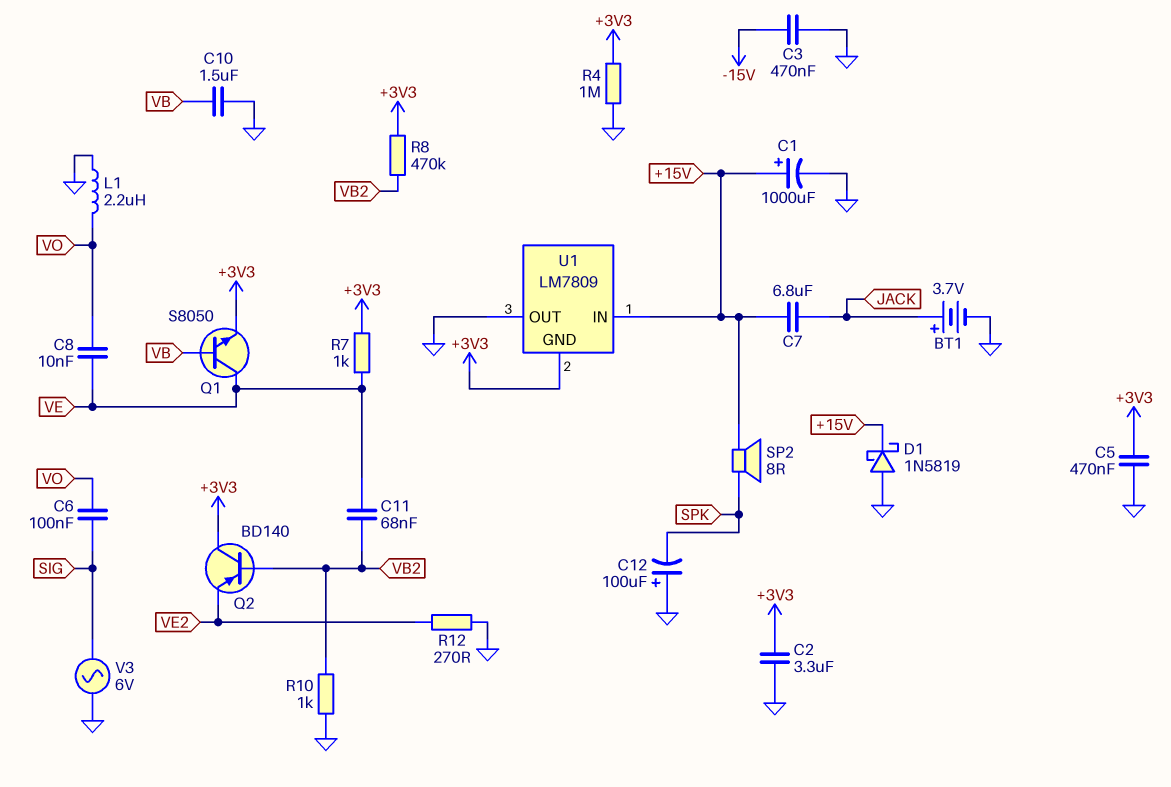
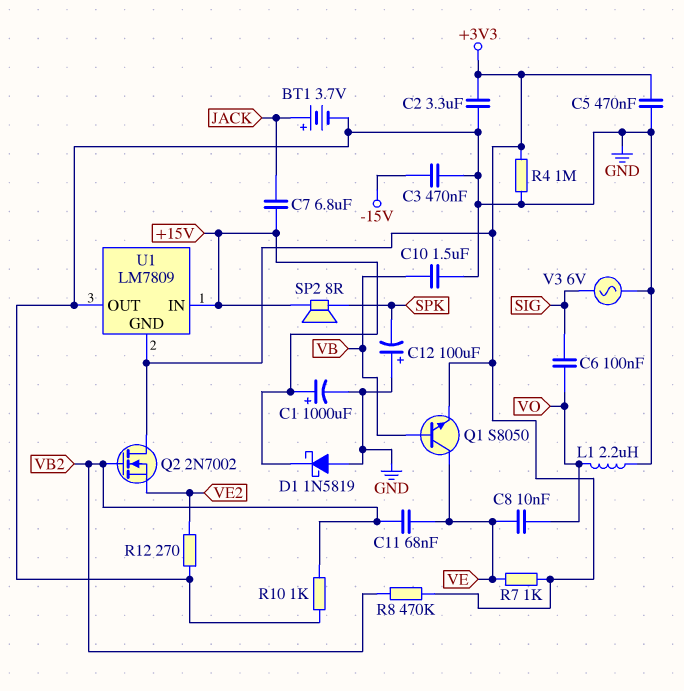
Q2: PNP BD140 (B VB2, C +3V3, E VE2) -> NMOS 2N7002 (G VB2, D +3V3, S VE2)

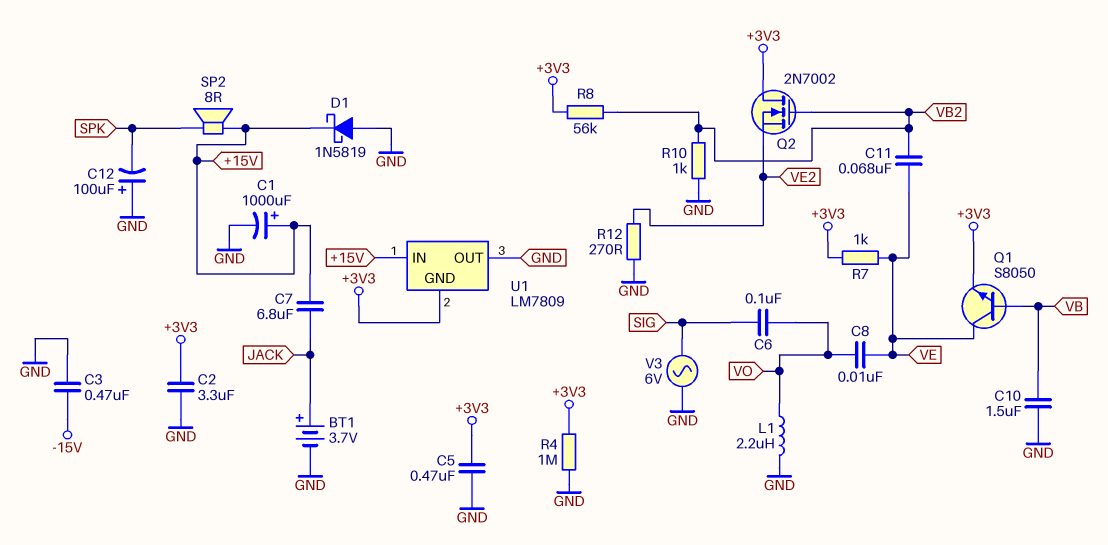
R8: 470k (+3V3, VB2) -> 56k (+3V3, VB2)

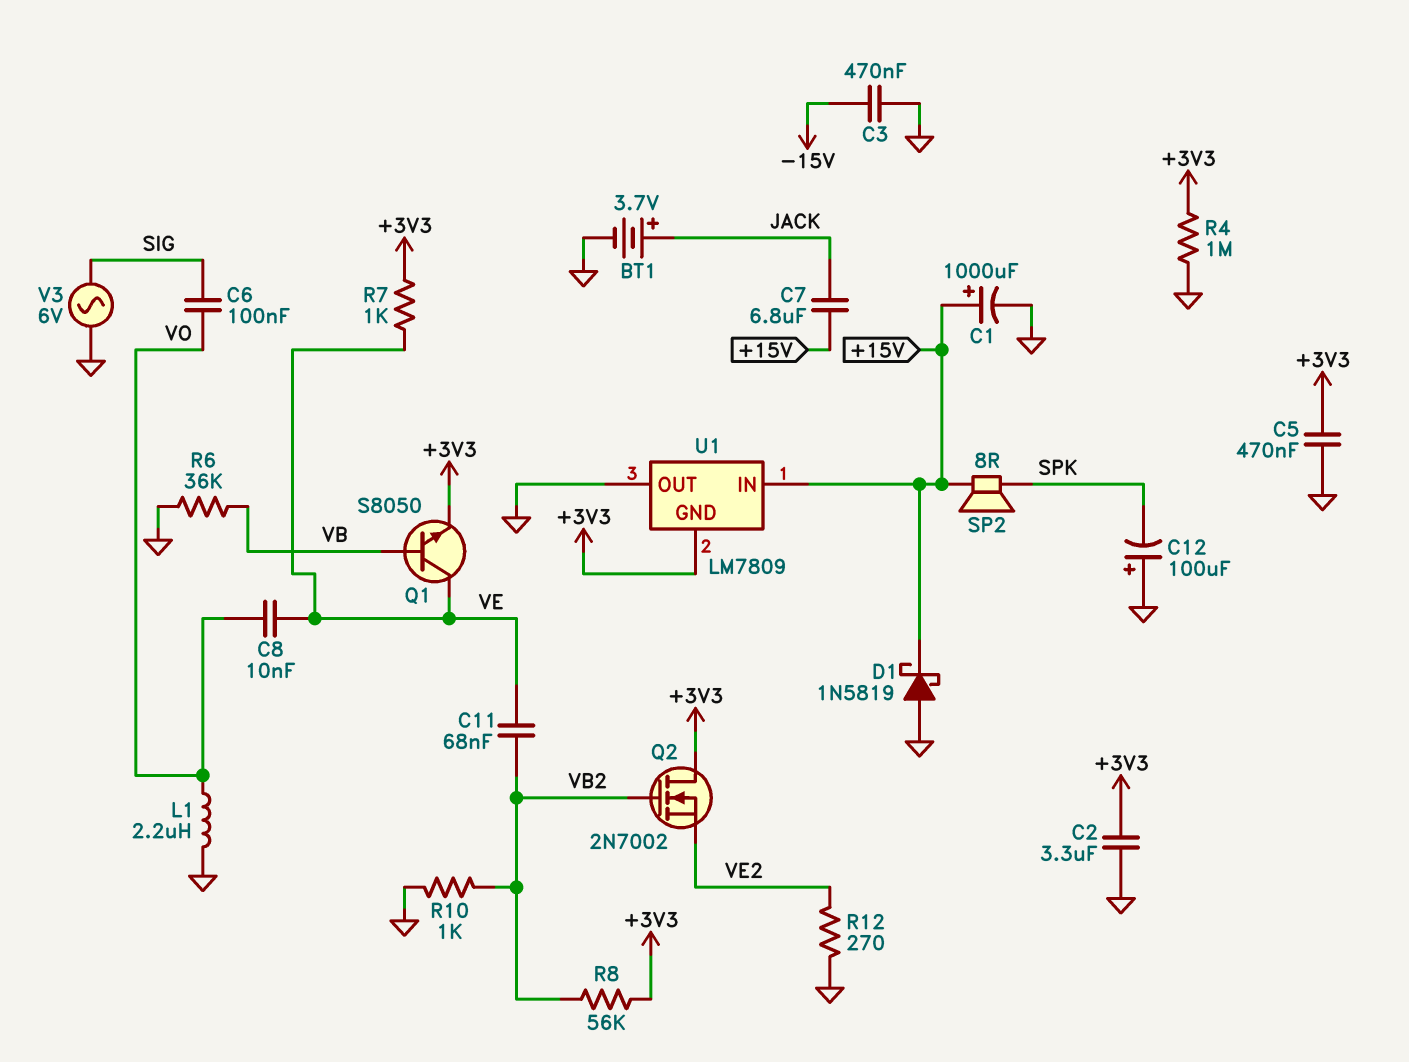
C10: 1.5uF (GND, VB) -> none
R6: none -> 36k (GND, VB)

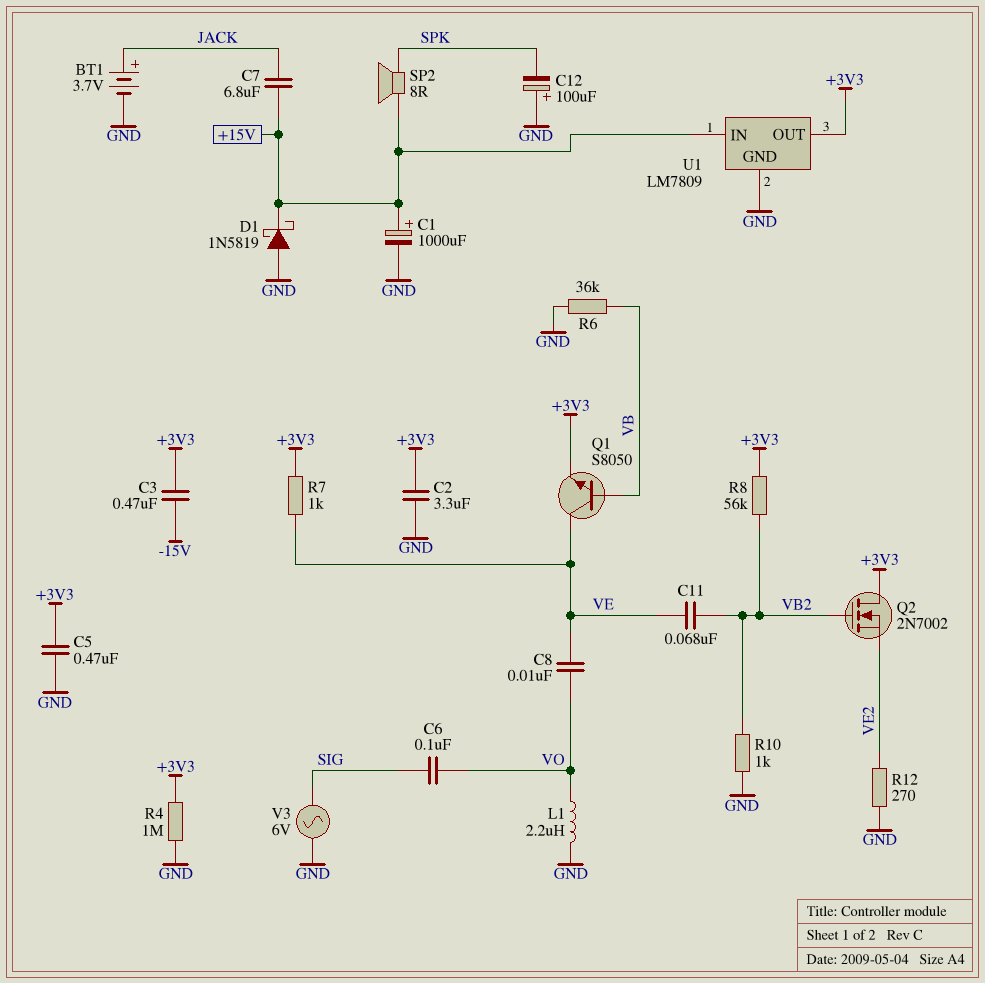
C3: 470nF (-15V, GND) -> 470nF (+3V3, -15V)
U1 pin GND: +3V3 -> GND
U1 pin OUT: GND -> +3V3

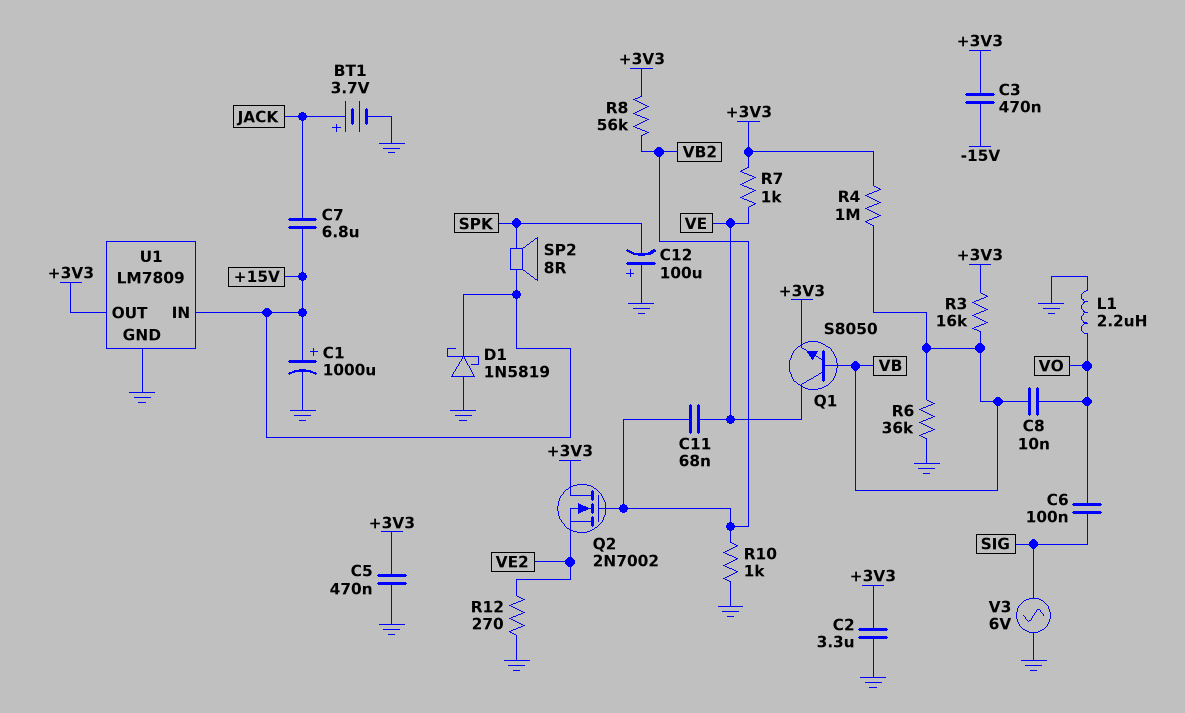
C8: 10nF (VE, VO) -> 10nF (VB, VO)
R3: none -> 16k (+3V3, VB)
R4: 1M (+3V3, GND) -> 1M (+3V3, VB)

